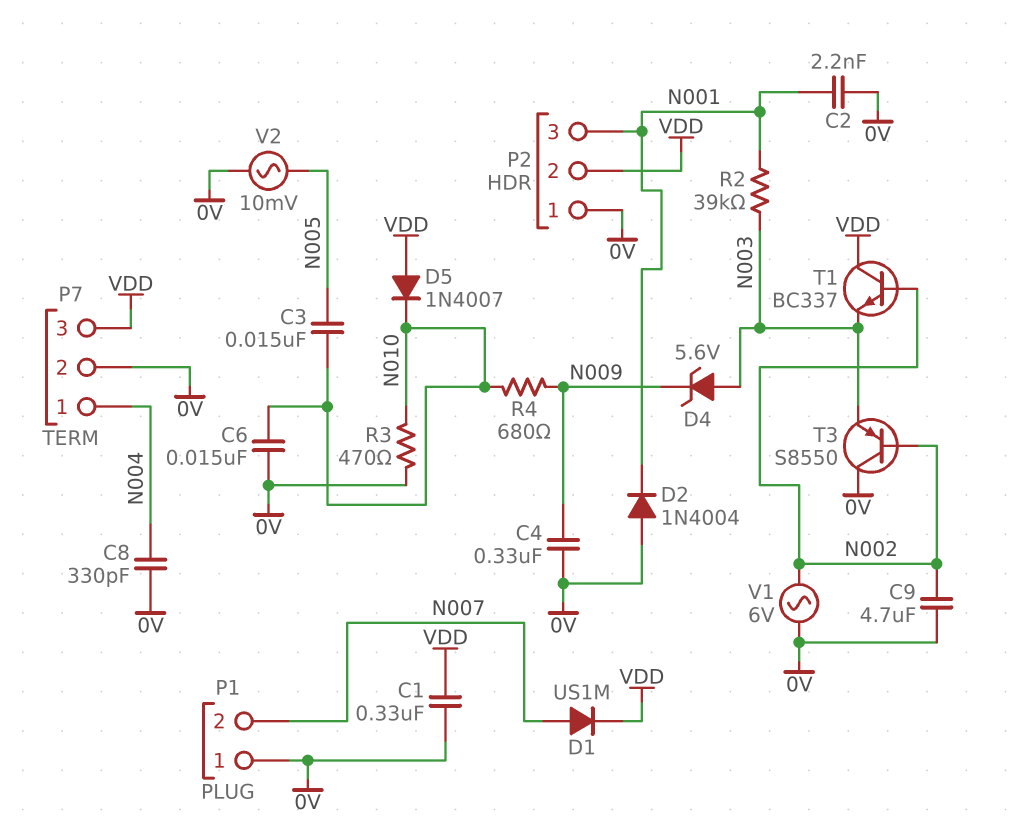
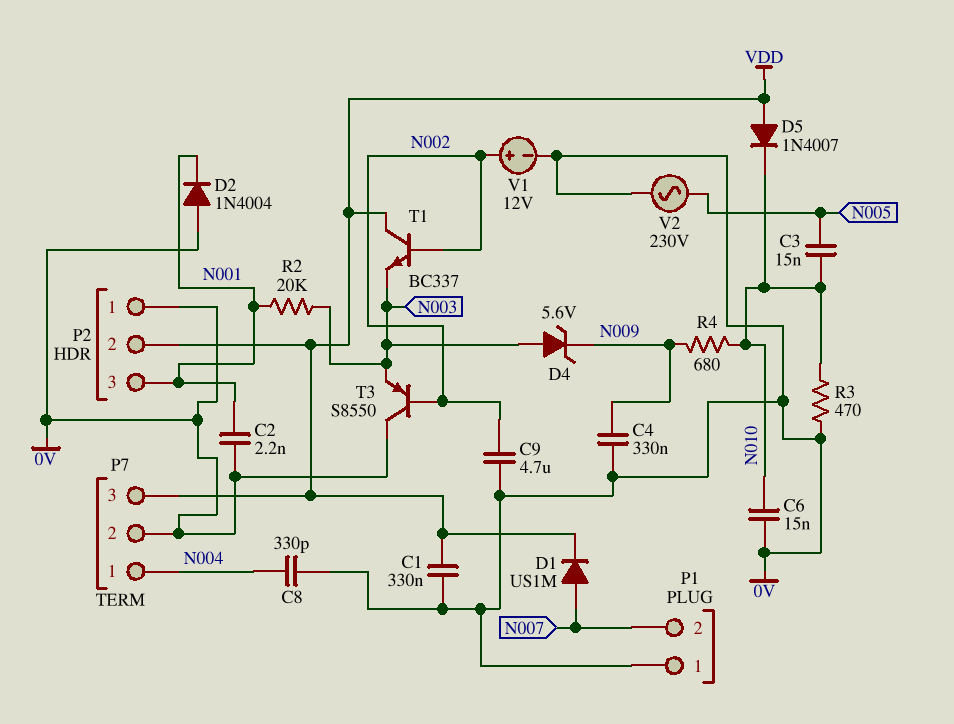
R2: 39k (N001, N003) -> 20k (N001, N003)
V1: AC 6V (0V, N002) -> 12V (plus N002, minus 0V)
V2: AC 10mV (0V, N005) -> AC 230V (0V, N005)

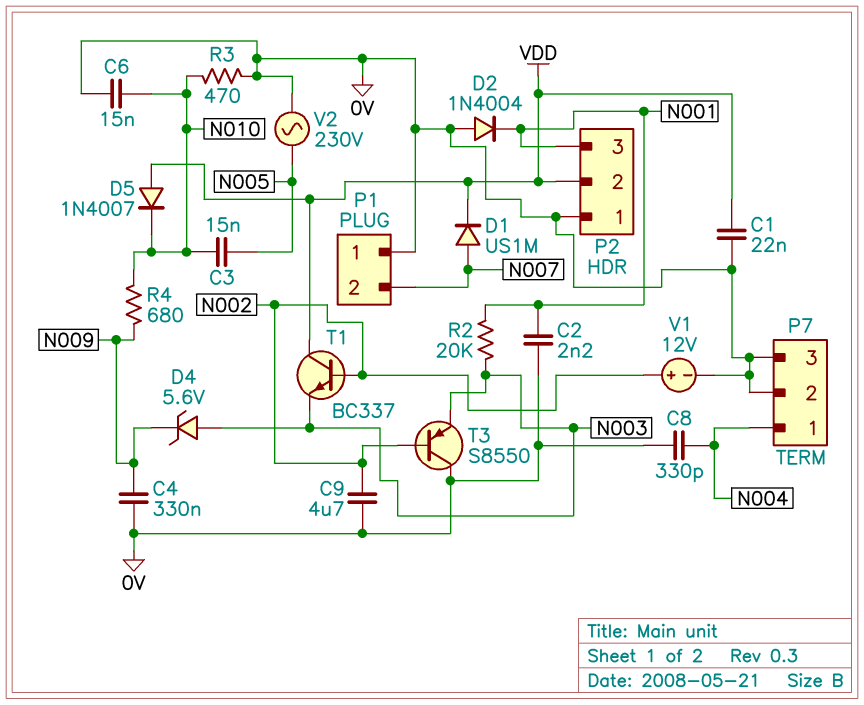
C1: 330nF (0V, VDD) -> 22nF (0V, VDD)
P7 pin 3: VDD -> 0V

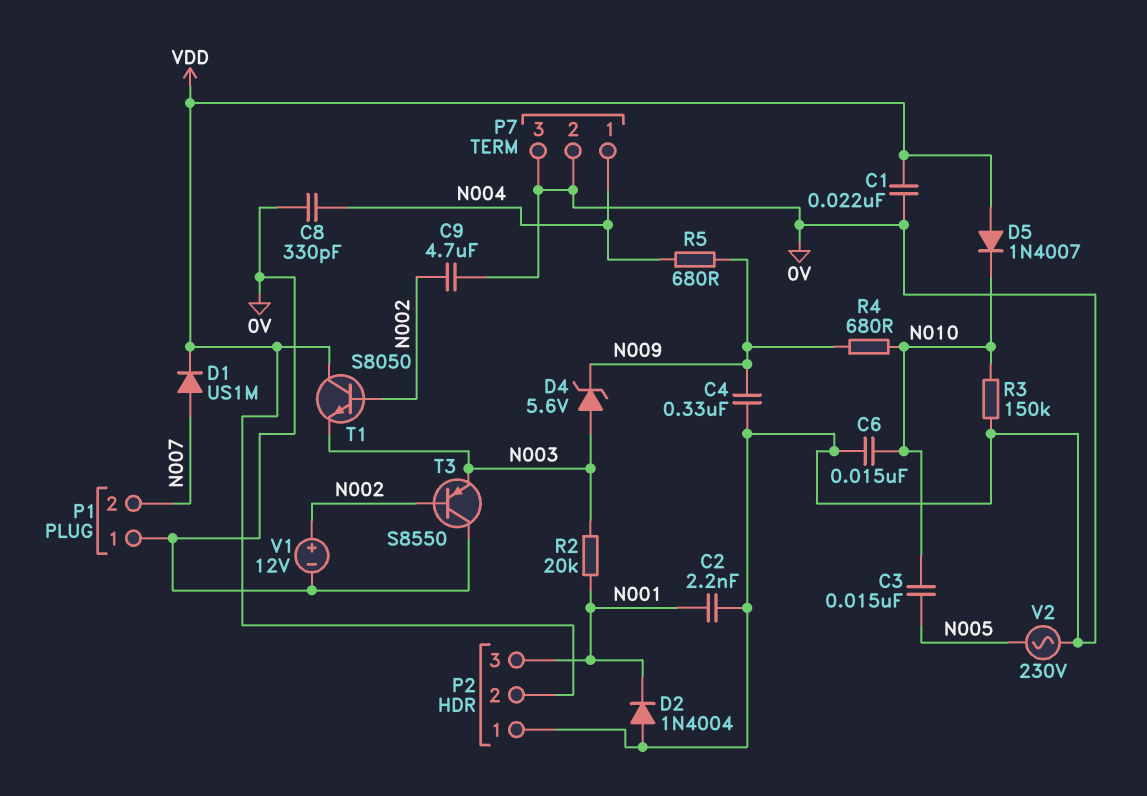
R3: 470 (0V, N010) -> 150k (0V, N010)
R5: none -> 680 (N004, N009)
T1: NPN BC337 (B N002, C VDD, E N003) -> NPN S8050 (B N002, C VDD, E N003)

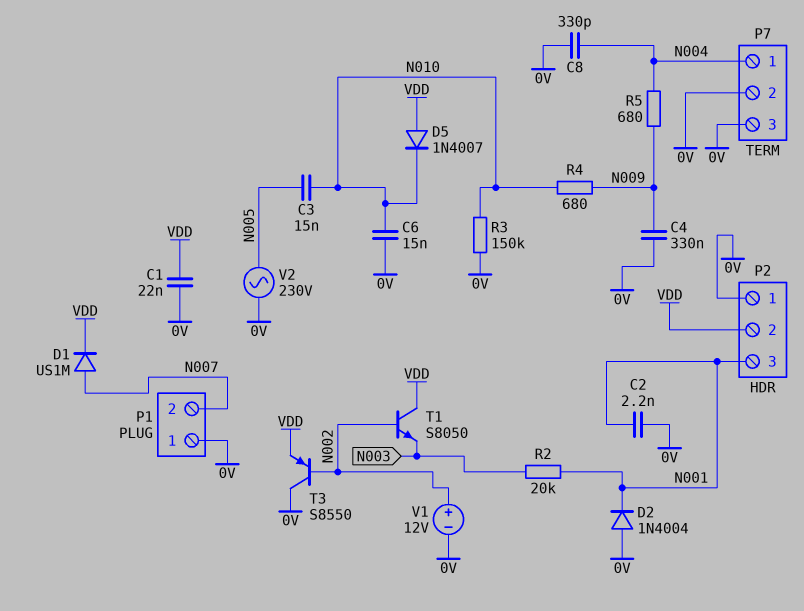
C9: 4.7uF (0V, N002) -> none
D4: zener 5.6V (A N003, K N009) -> none
T3: PNP S8550 (B N002, C 0V, E N003) -> PNP S8550 (B N002, C 0V, E VDD)

